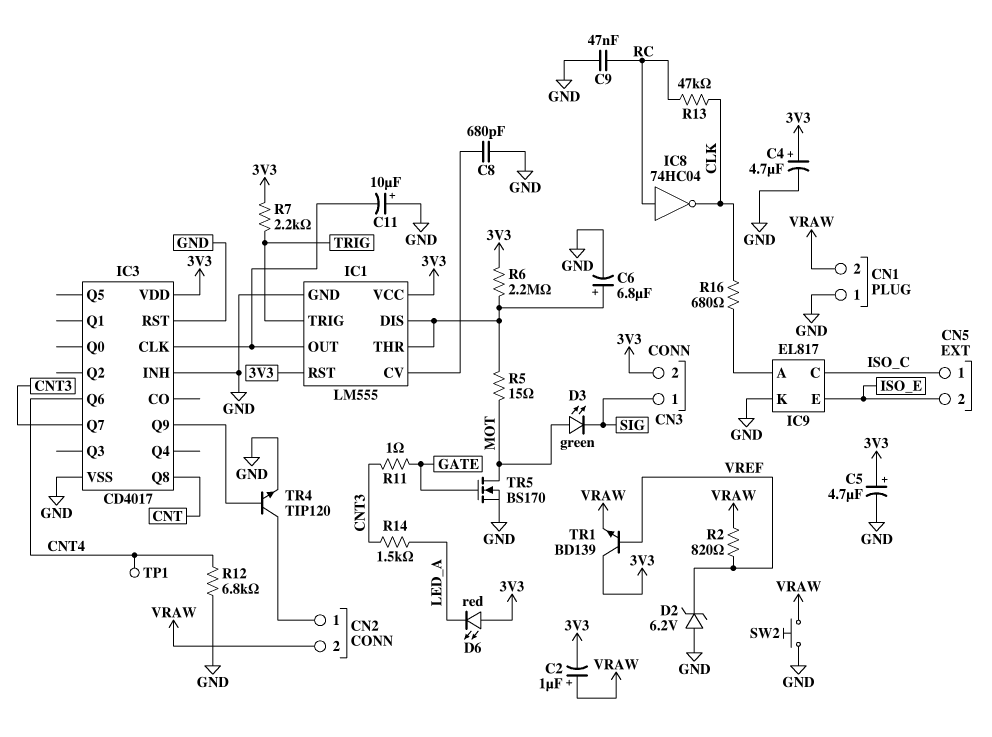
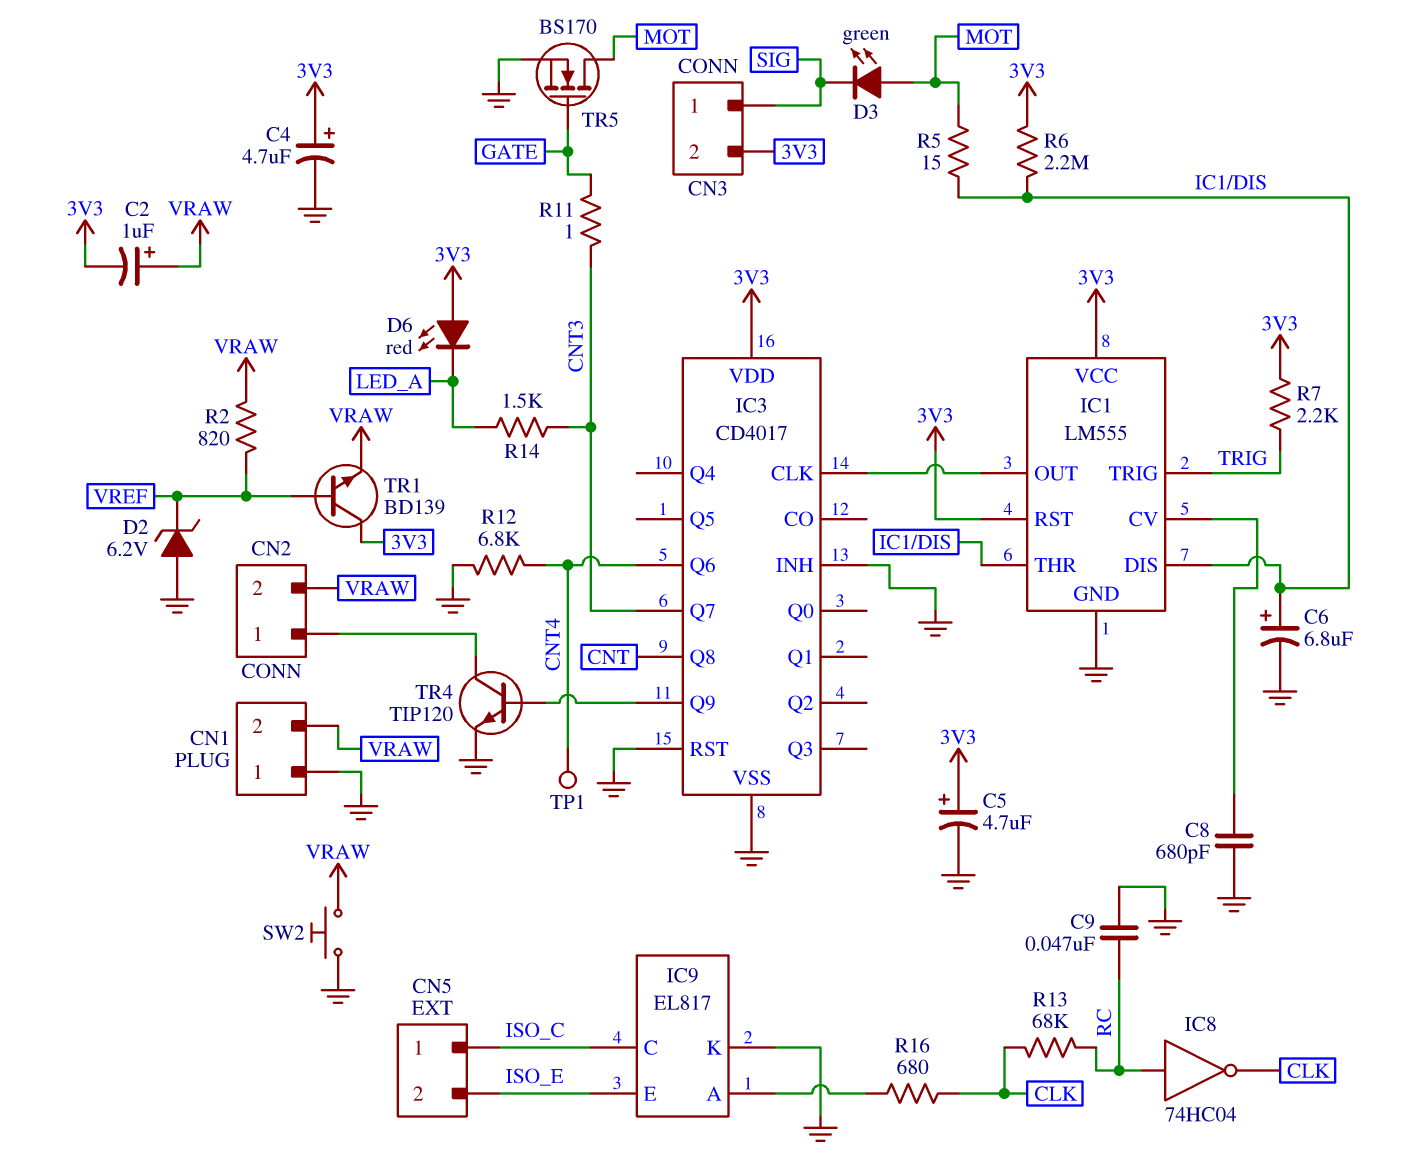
C11: 10uF (plus GND, minus IC1/OUT) -> none
R13: 47k (CLK, RC) -> 68k (CLK, RC)

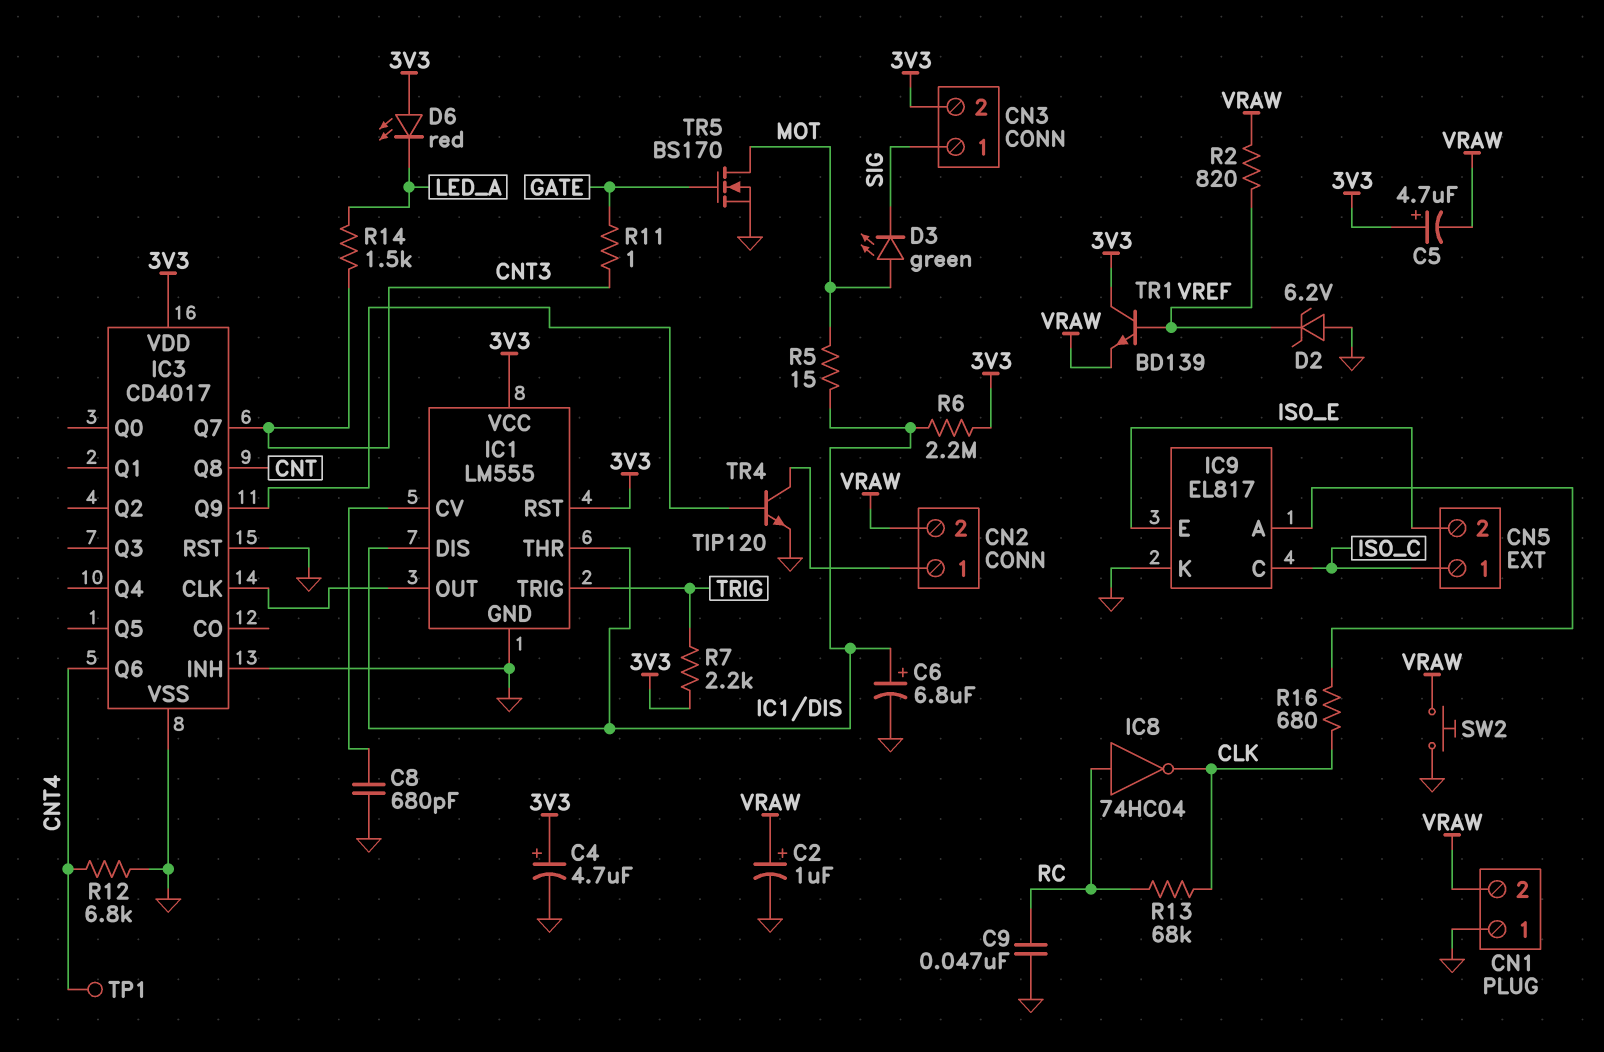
C2: 1uF (plus VRAW, minus 3V3) -> 1uF (plus VRAW, minus GND)
C5: 4.7uF (plus 3V3, minus GND) -> 4.7uF (plus 3V3, minus VRAW)

